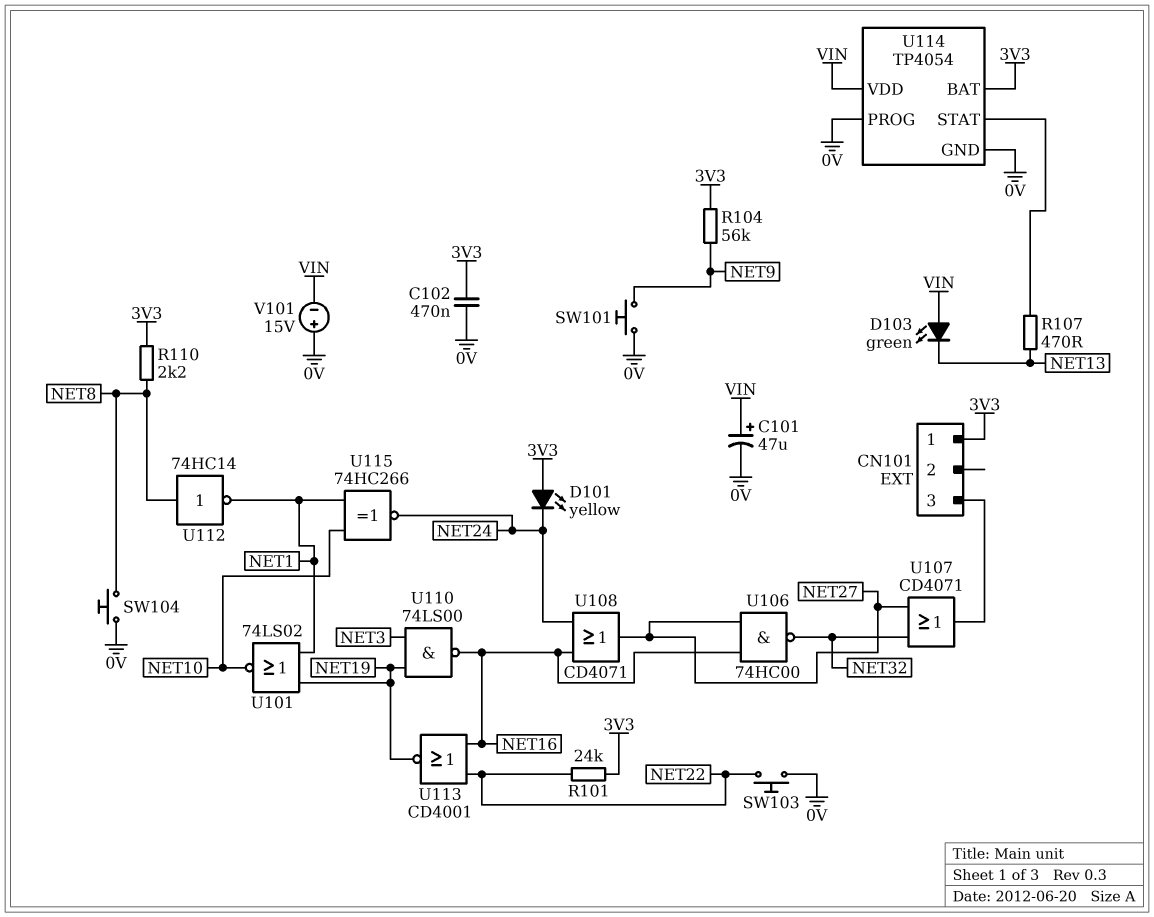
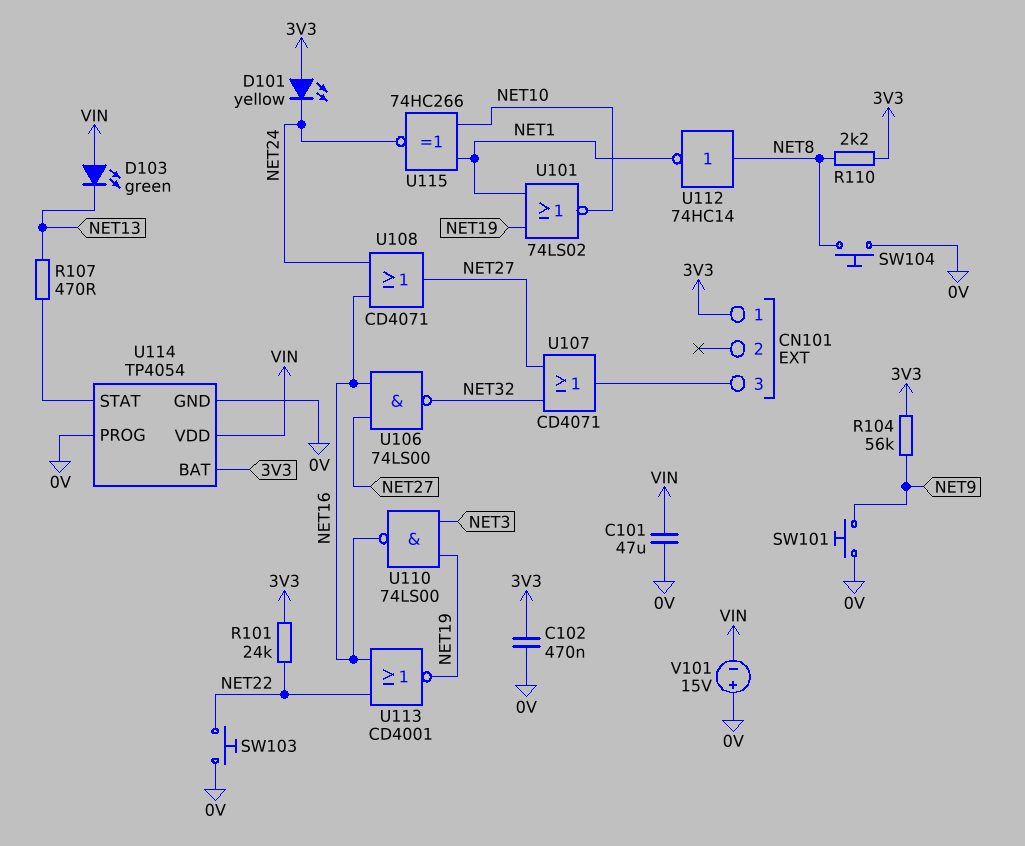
C101: 47uF (plus VIN, minus 0V) -> 47uF (0V, VIN)
U106: NAND 74HC00 (in NET16, in NET27, out NET32) -> NAND 74LS00 (in NET16, in NET27, out NET32)

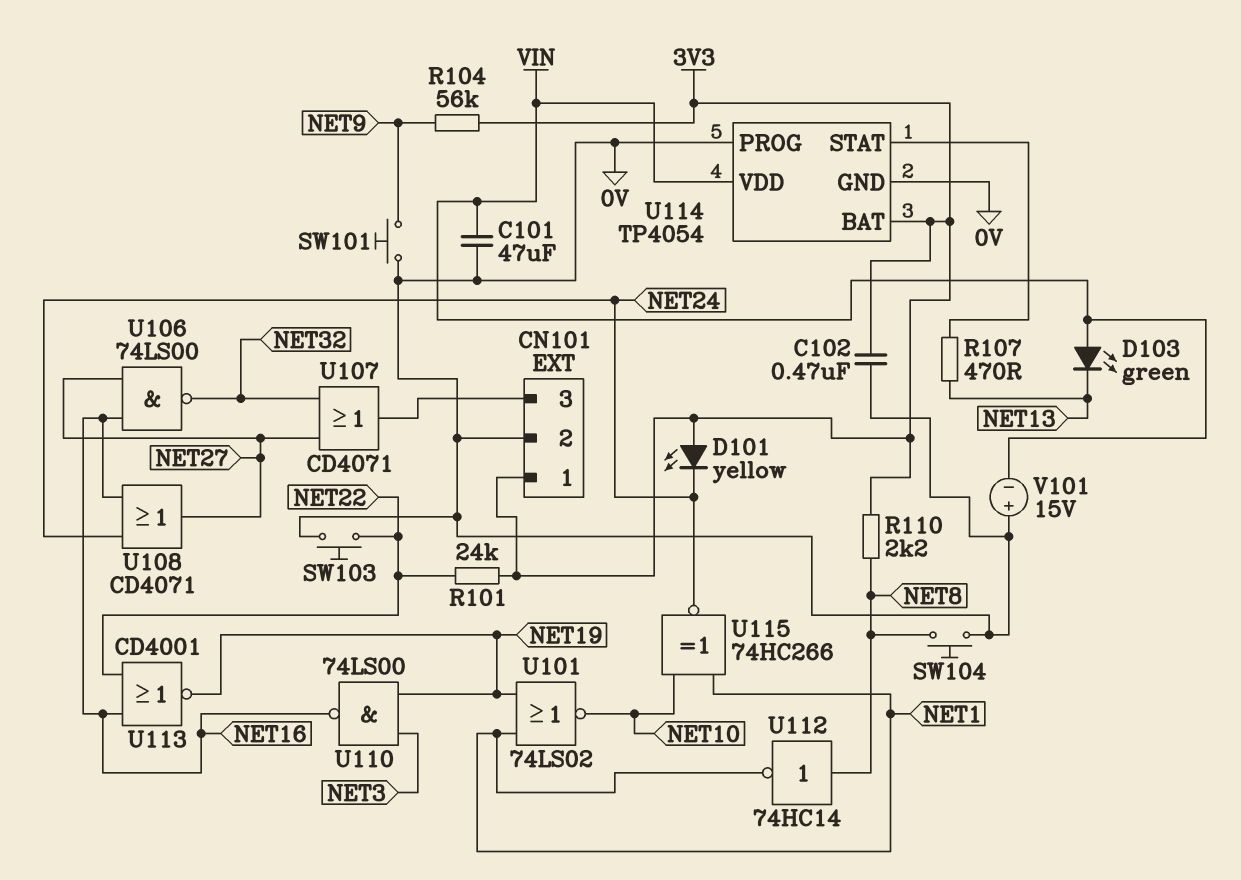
CN101 pin 2: none -> 0V

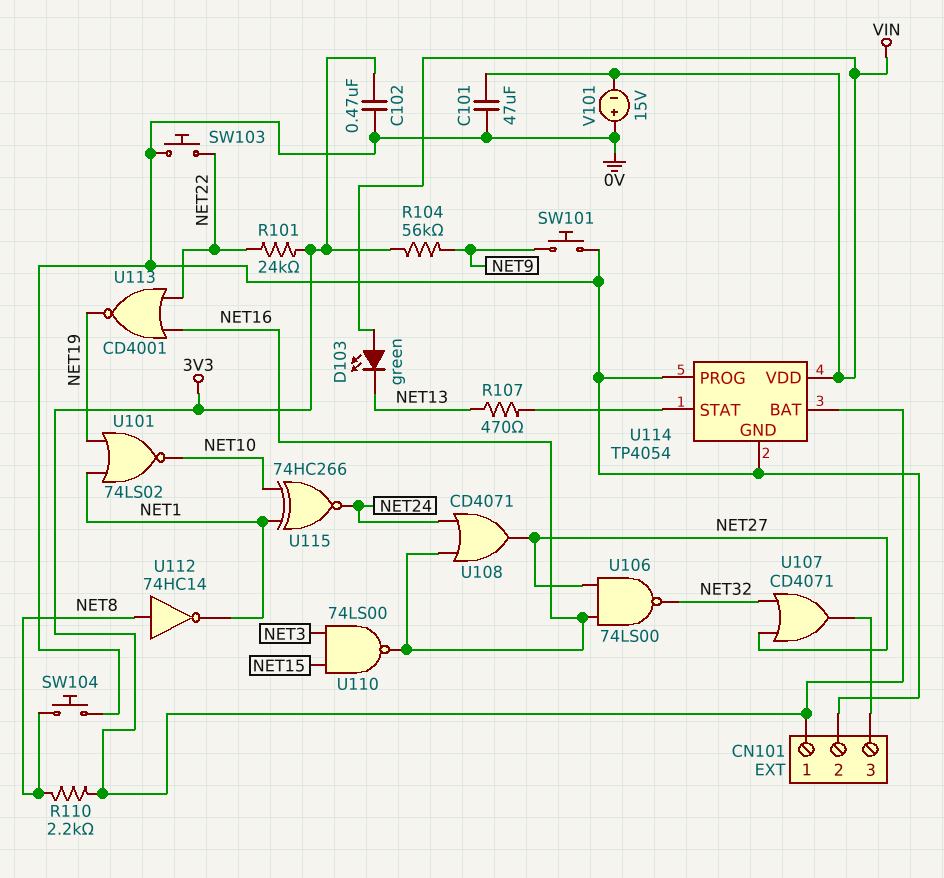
D101: LED yellow (A 3V3, K NET24) -> none
U110: NAND 74LS00 (in NET3, in NET19, out NET16) -> NAND 74LS00 (in NET3, in NET15, out NET16)

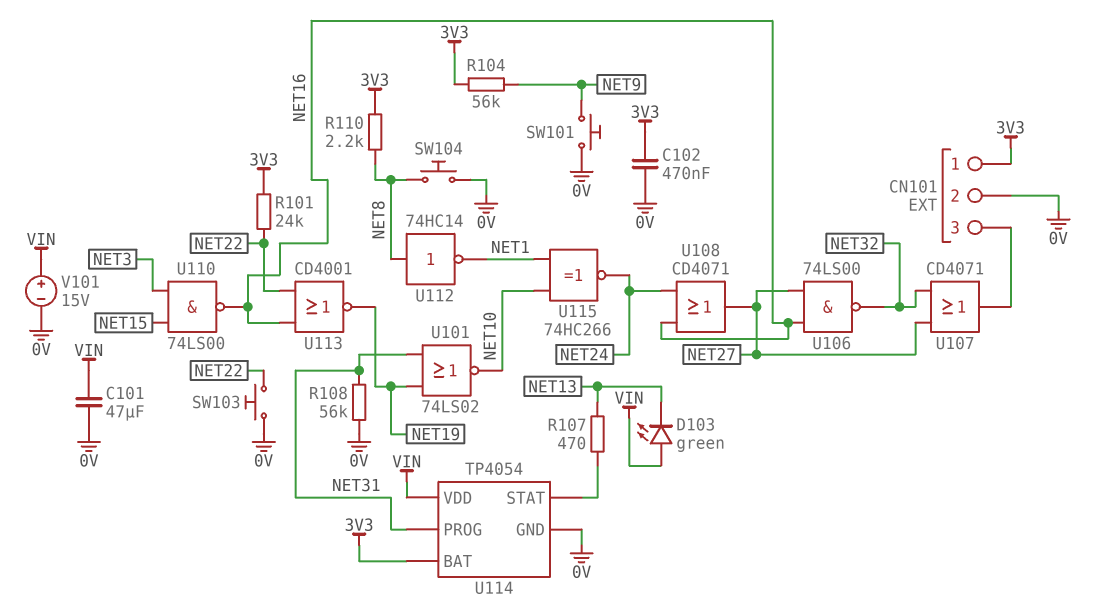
R108: none -> 56k (0V, NET31)
U101: NOR 74LS02 (in NET1, in NET19, out NET10) -> NOR 74LS02 (in NET19, in NET31, out NET10)
U114 pin PROG: 0V -> NET31
V101: 15V (plus 0V, minus VIN) -> 15V (plus VIN, minus 0V)

